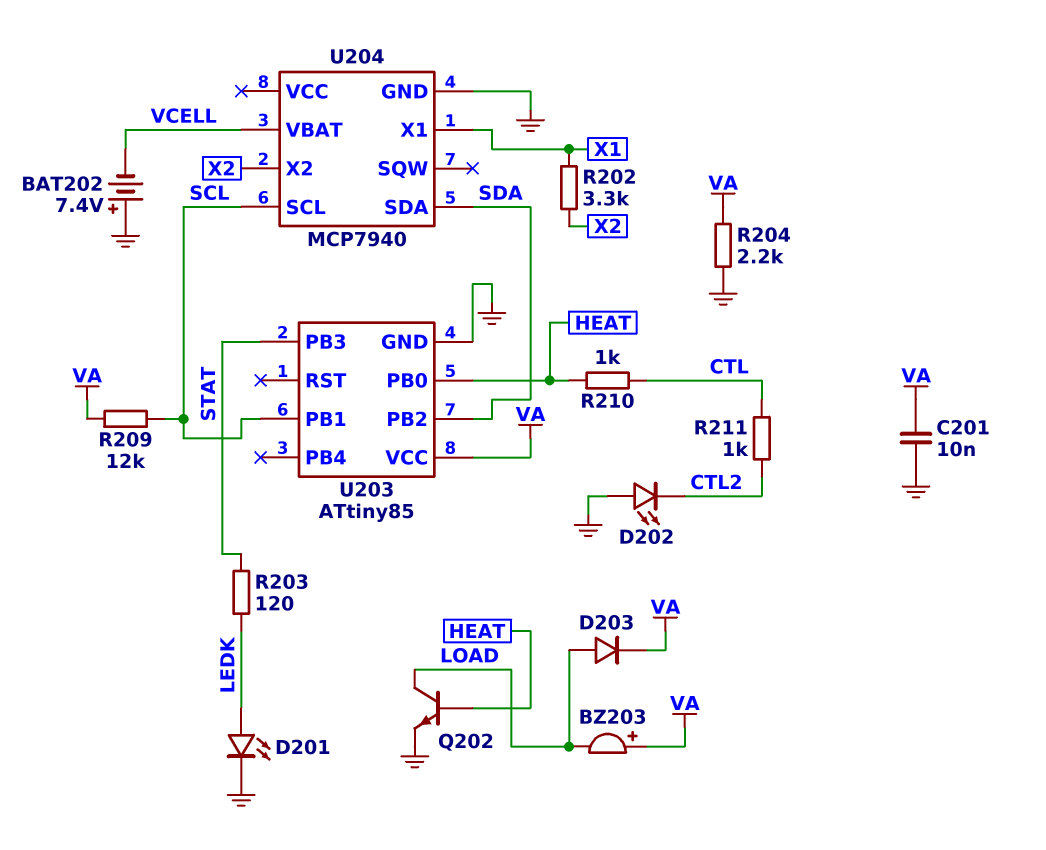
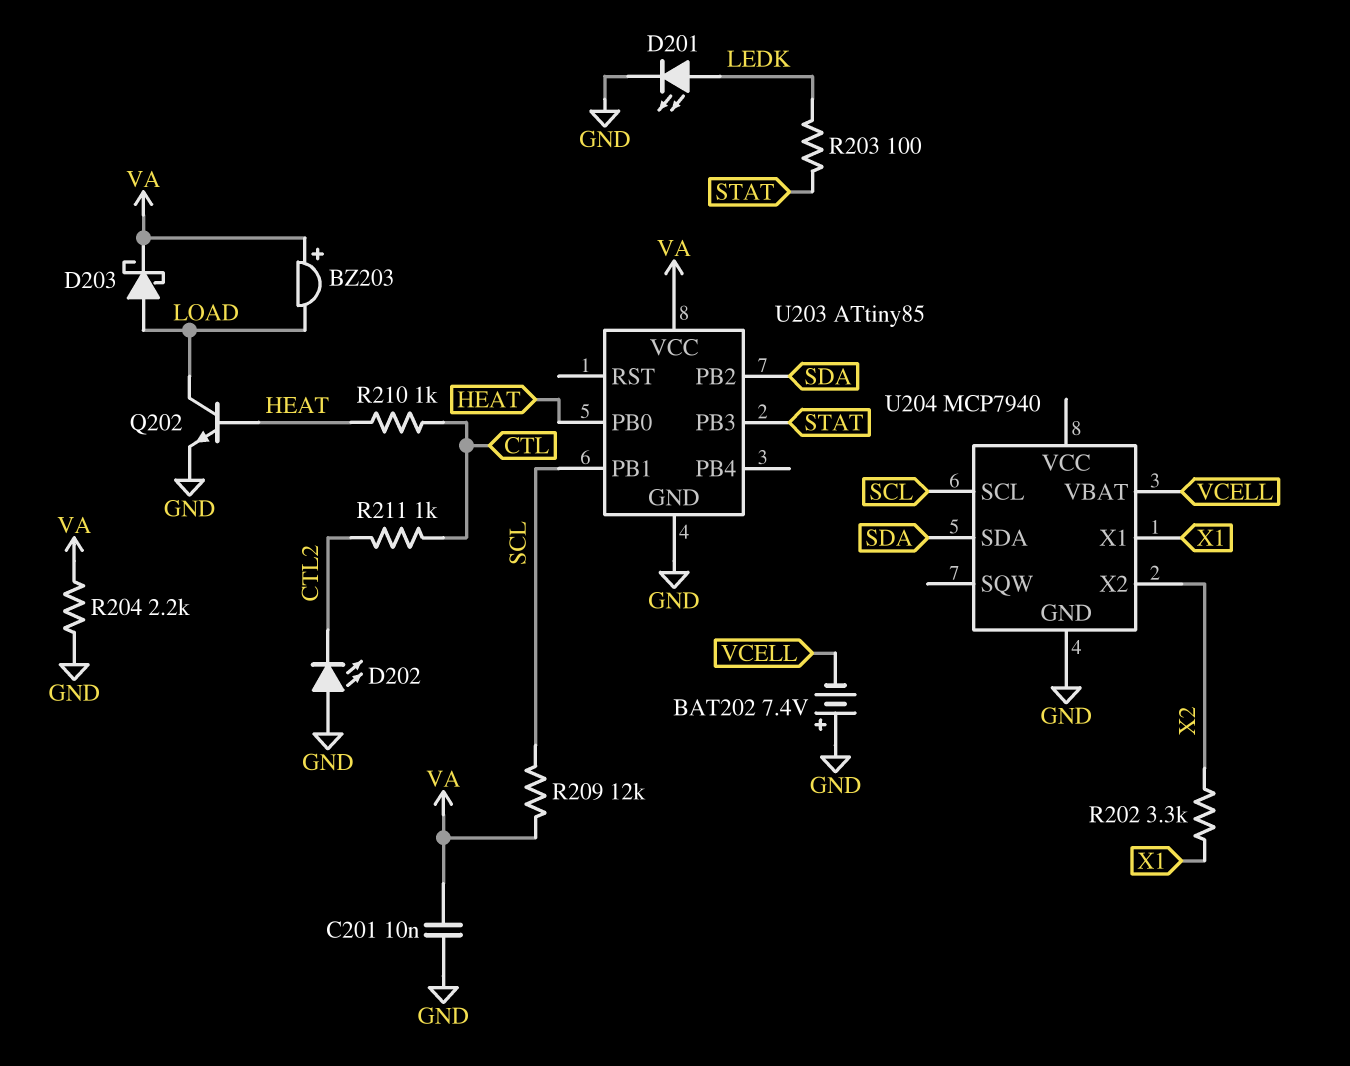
D203: diode (A LOAD, K VA) -> schottky (A LOAD, K VA)
R203: 120 (LEDK, STAT) -> 100 (LEDK, STAT)

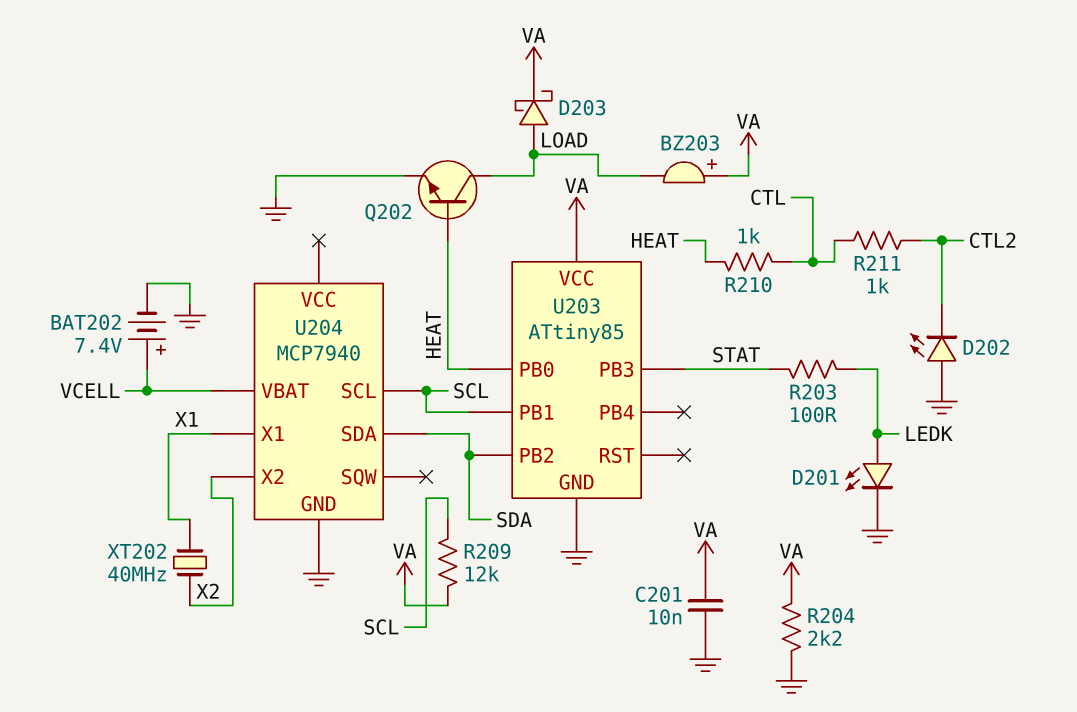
BAT202: 7.4V (plus GND, minus VCELL) -> 7.4V (plus VCELL, minus GND)
R202: 3.3k (X1, X2) -> none
XT202: none -> 40MHz (X1, X2)

